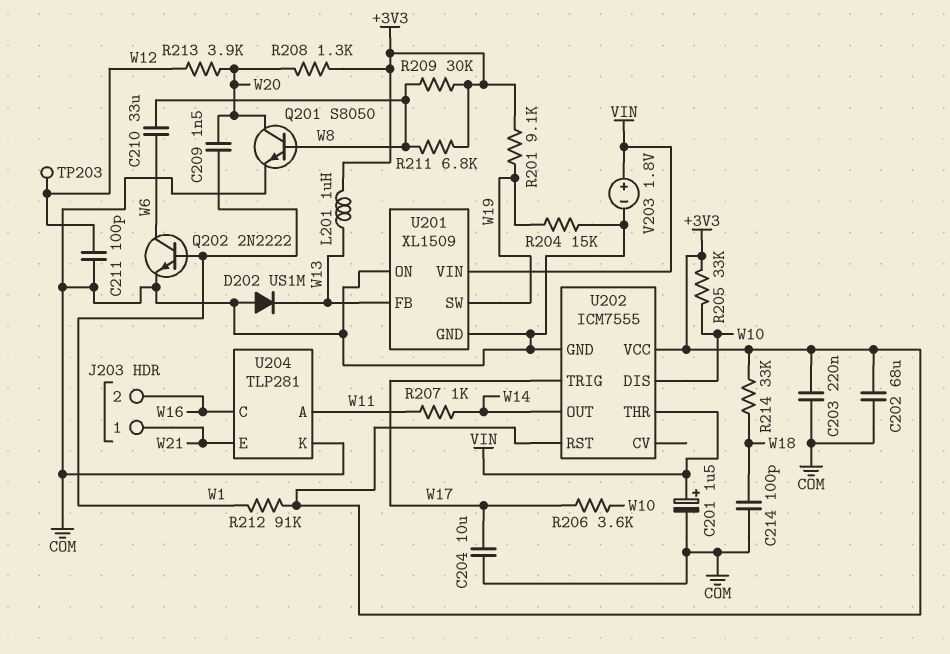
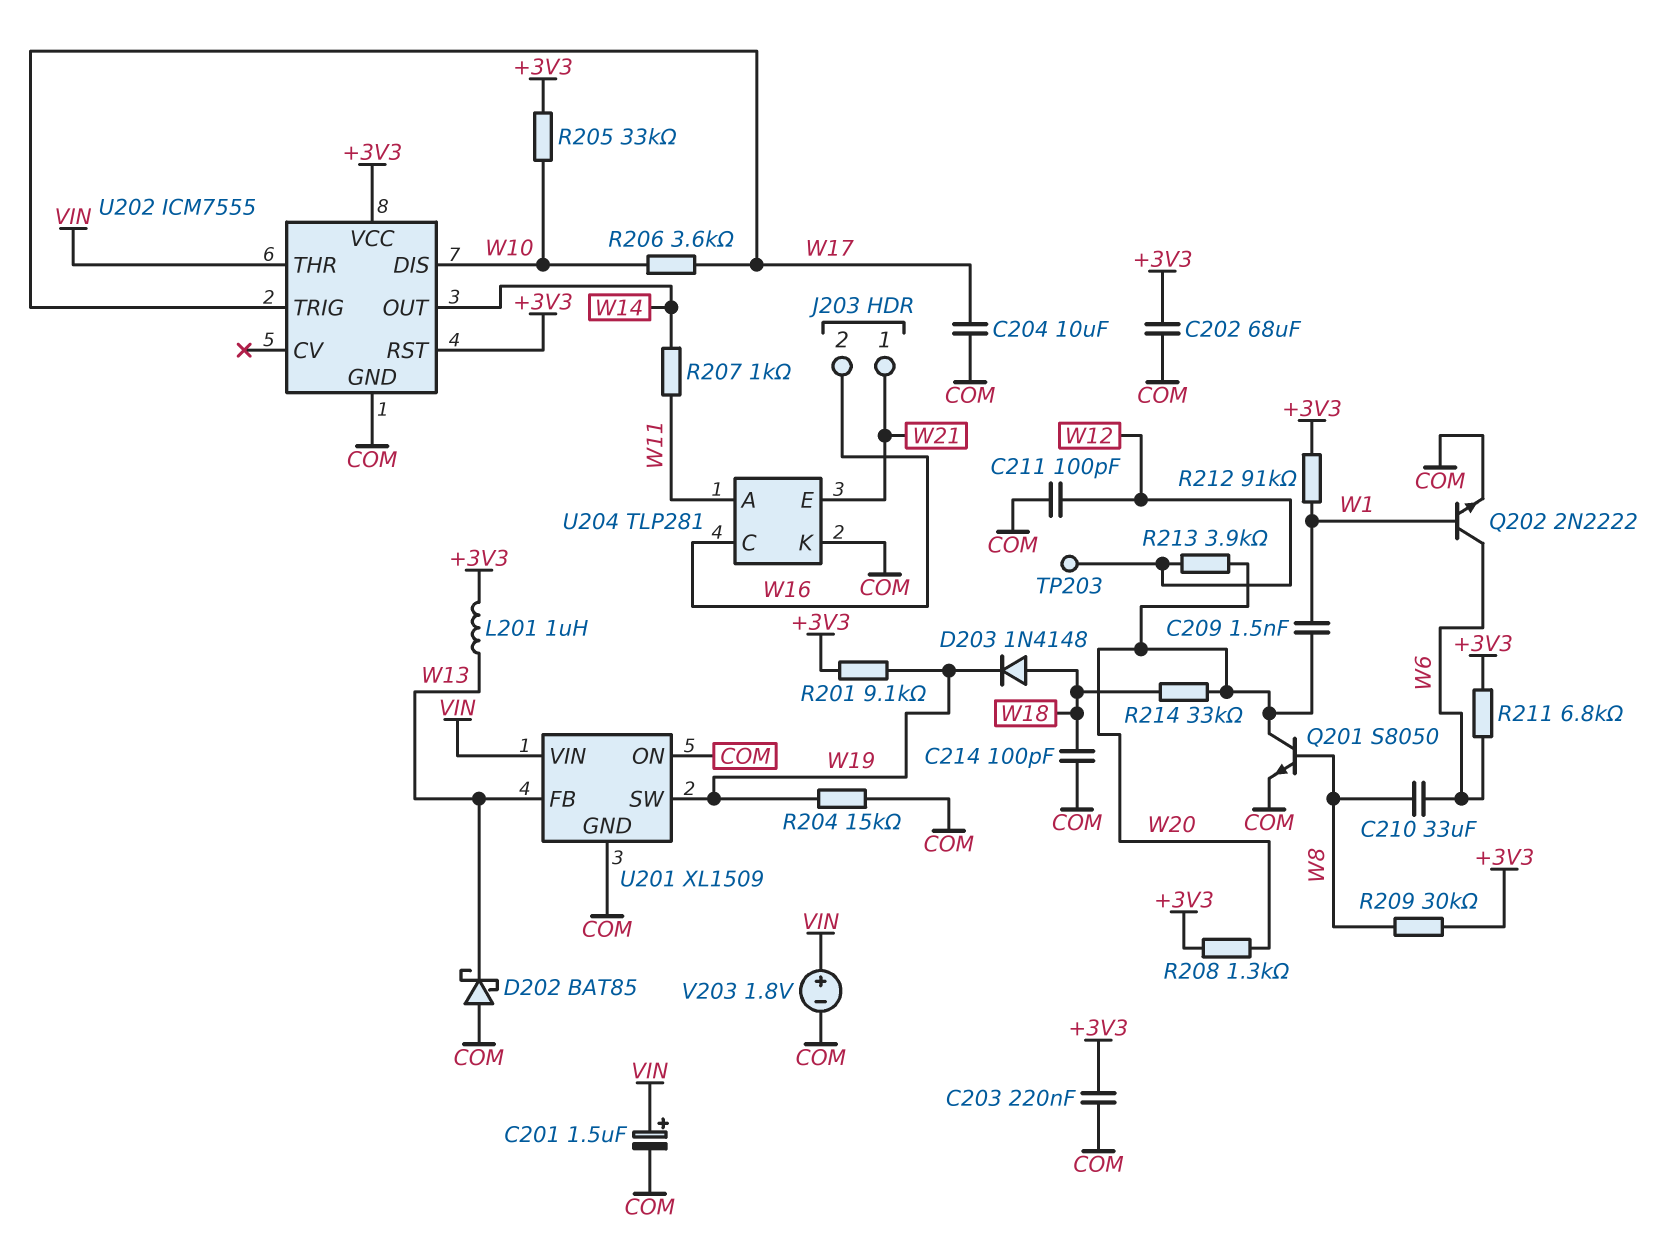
D202: diode US1M (A COM, K W13) -> schottky BAT85 (A COM, K W13)
D203: none -> diode 1N4148 (A W18, K W19)
R211: 6.8k (+3V3, W8) -> 6.8k (+3V3, W6)
R214: 33k (+3V3, W18) -> 33k (W18, W20)

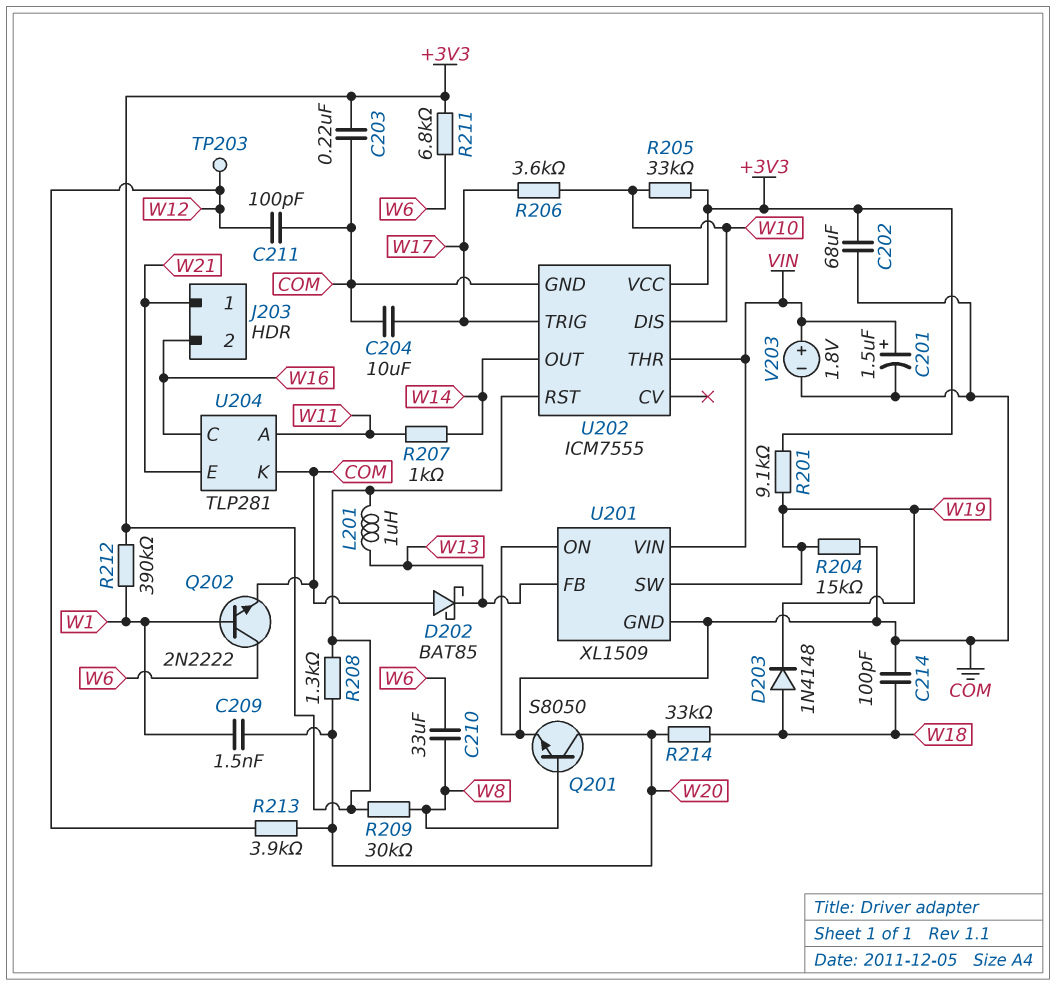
R212: 91k (+3V3, W1) -> 390k (+3V3, W1)

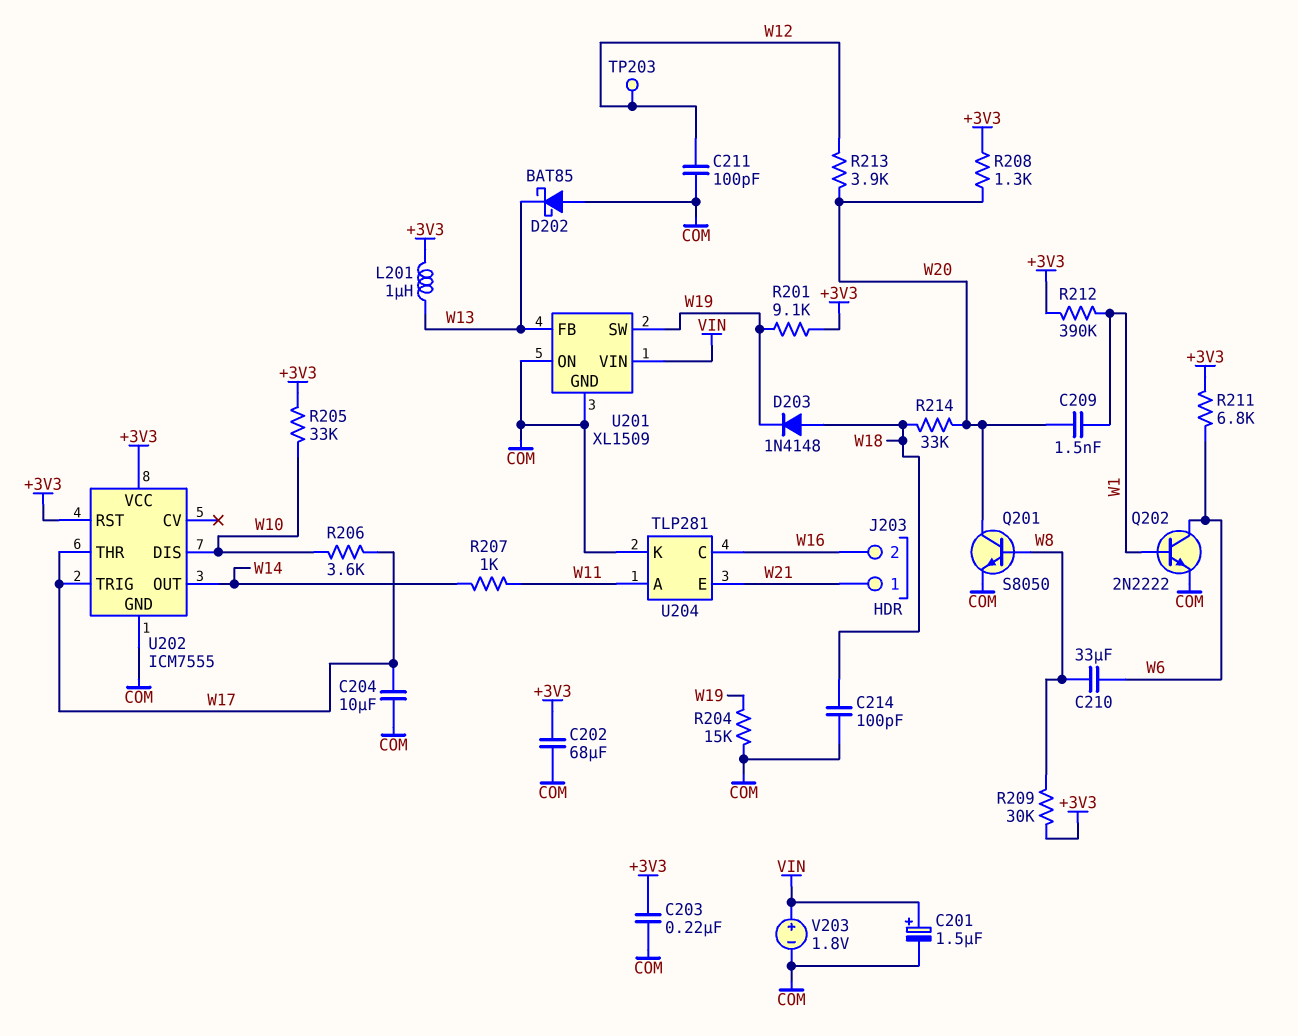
U202 pin THR: VIN -> W17

